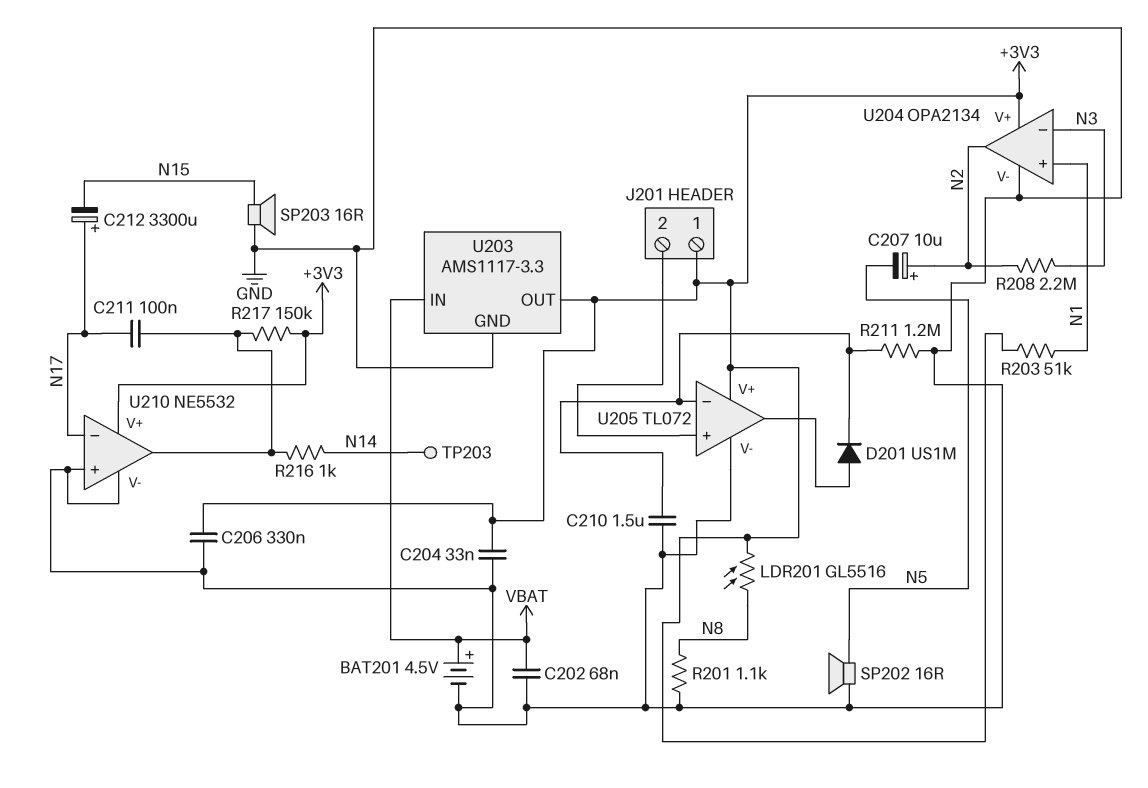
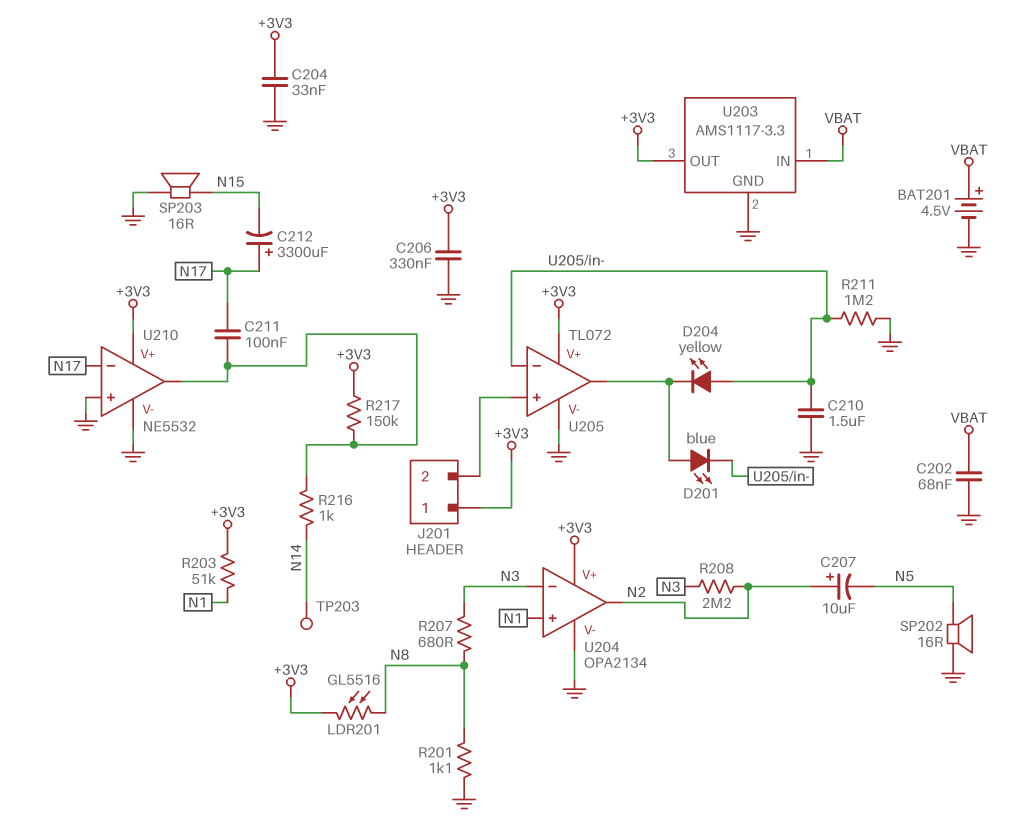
D201: diode US1M (A U205/out, K U205/in-) -> LED blue (A U205/out, K U205/in-)
D204: none -> LED yellow (A U205/in-, K U205/out)
R207: none -> 680 (N3, N8)

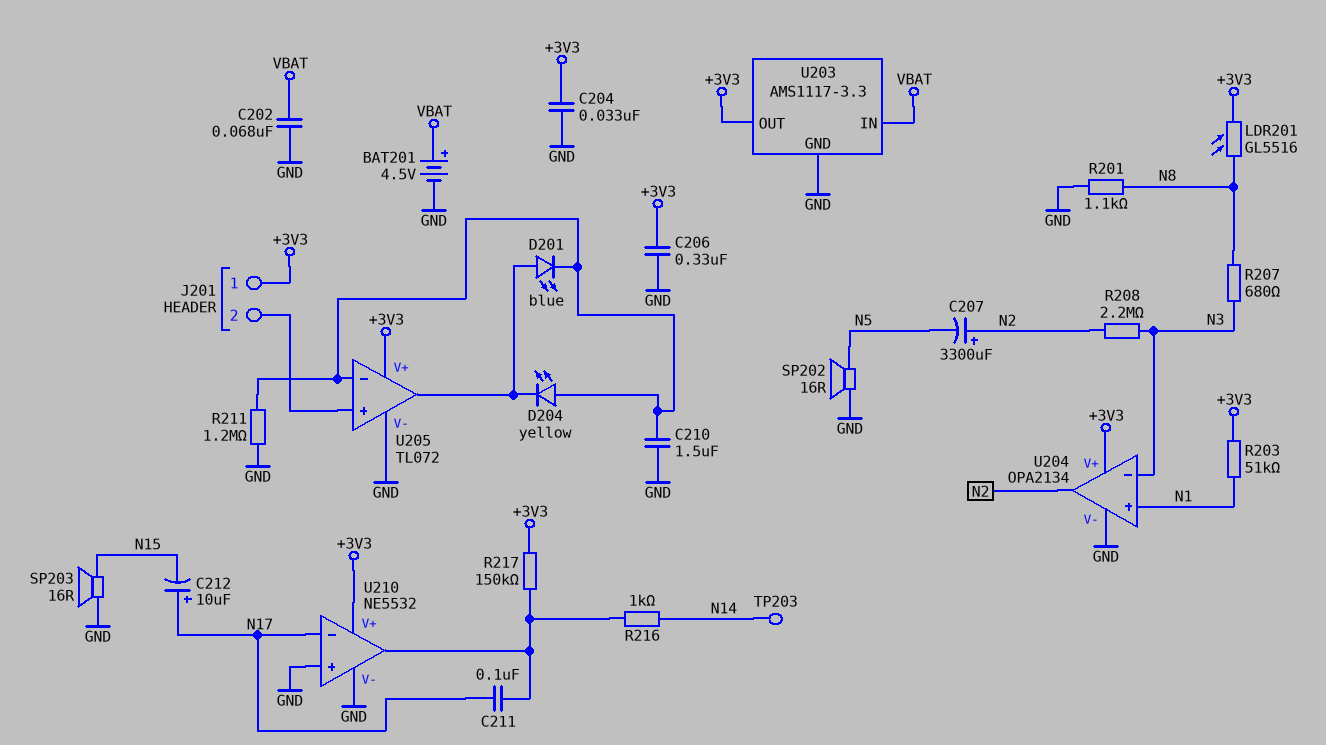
C207: 10uF (plus N2, minus N5) -> 3300uF (plus N2, minus N5)
C212: 3300uF (plus N17, minus N15) -> 10uF (plus N17, minus N15)

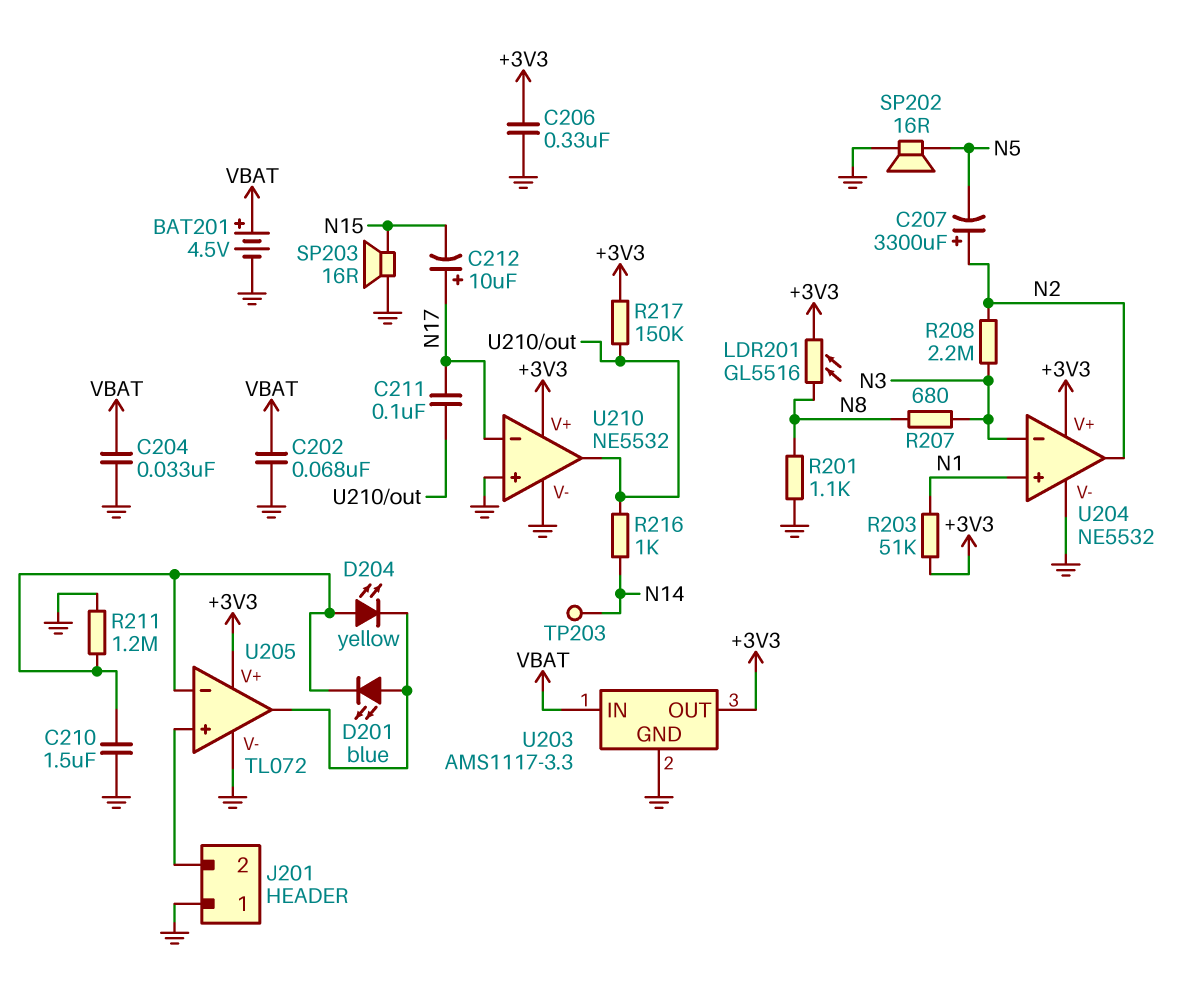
C204: 33nF (+3V3, GND) -> 33nF (GND, VBAT)
J201 pin 1: +3V3 -> GND
U204: OPA2134 -> NE5532

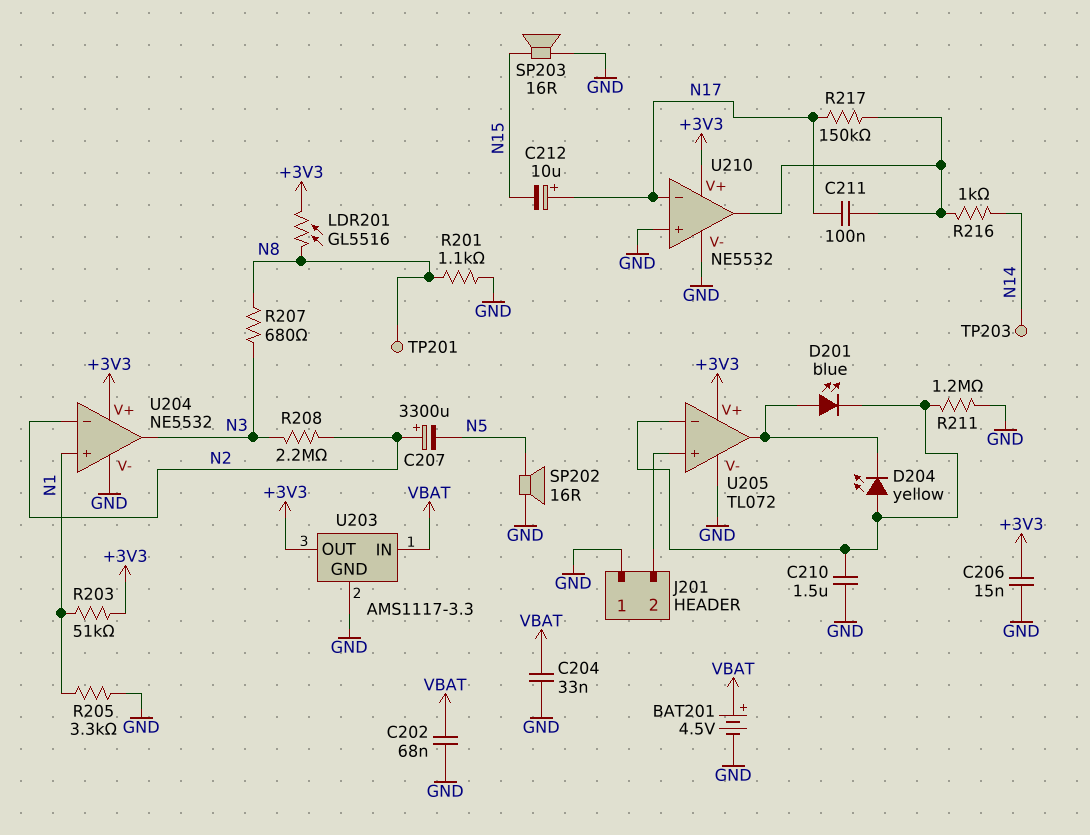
C206: 330nF (+3V3, GND) -> 15nF (+3V3, GND)
R205: none -> 3.3k (GND, N1)
R217: 150k (+3V3, U210/out) -> 150k (N17, U210/out)
TP201: none -> test point (N8)
U204 pin in-: N3 -> N2
U204 pin out: N2 -> N3

